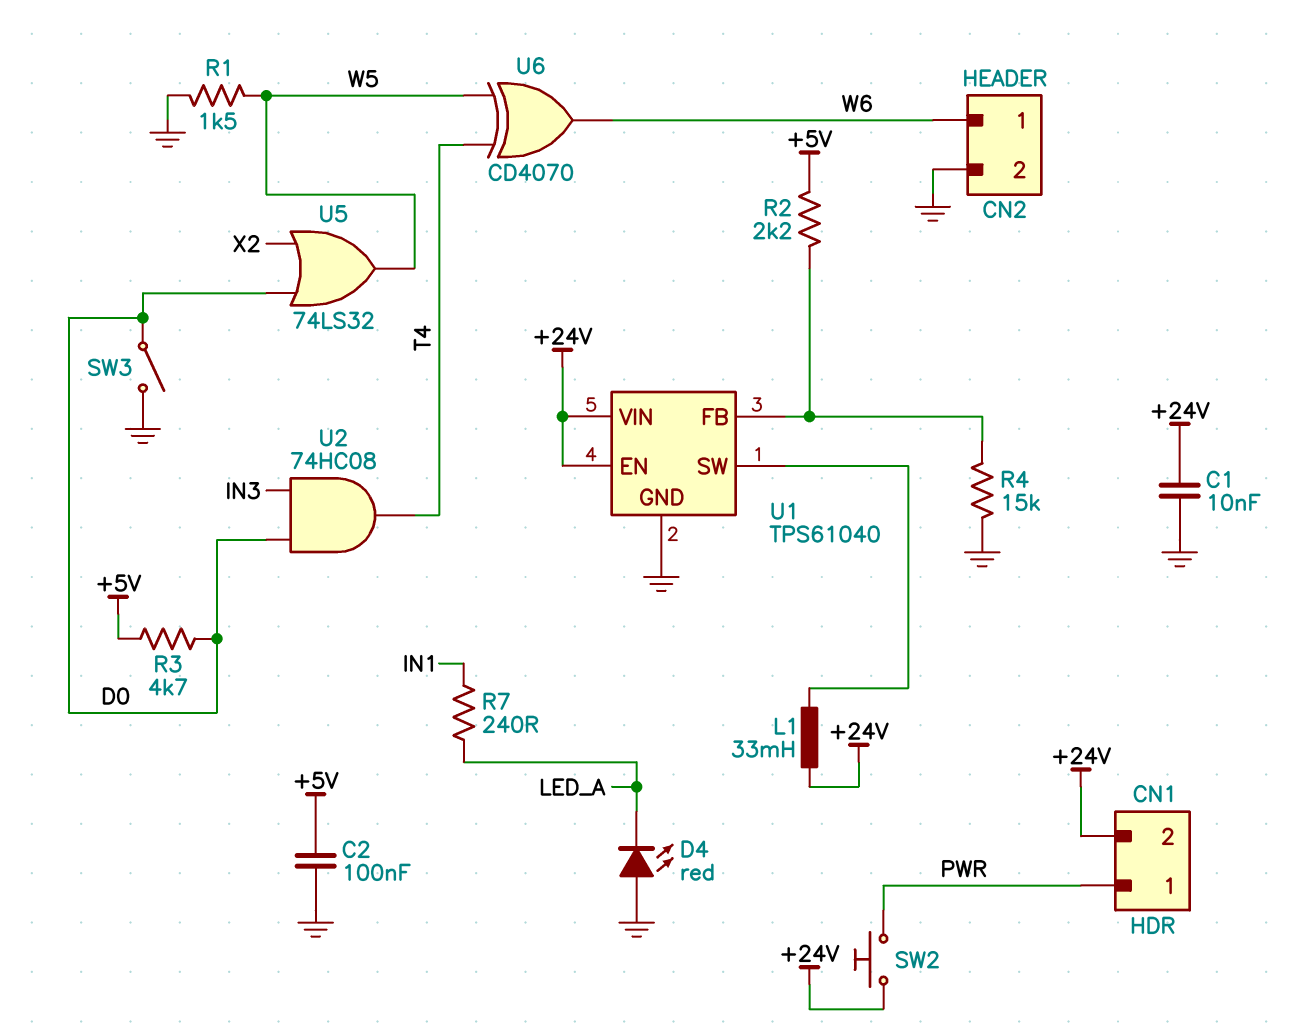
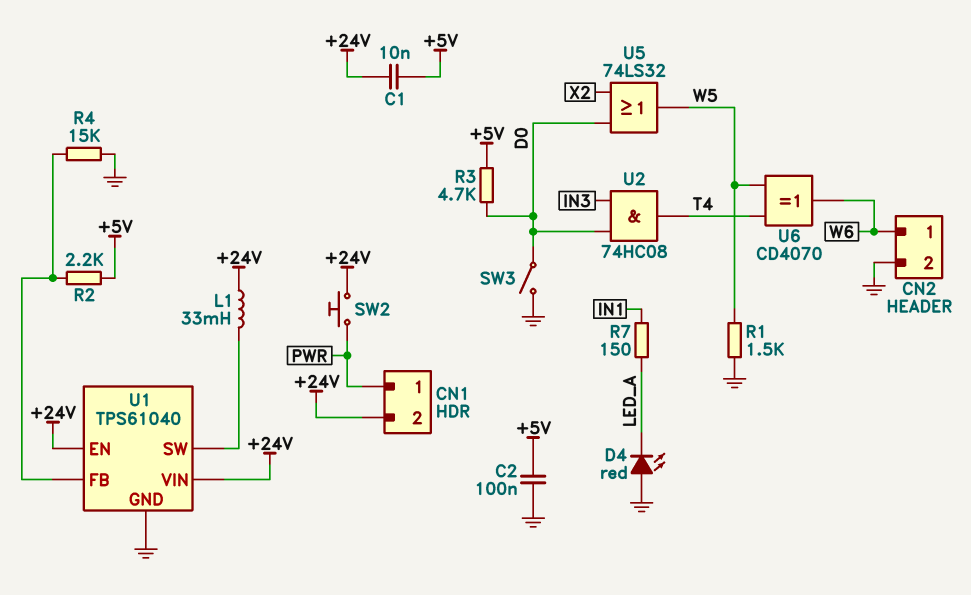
C1: 10nF (+24V, GND) -> 10nF (+5V, +24V)
R7: 240 (IN1, LED_A) -> 150 (IN1, LED_A)

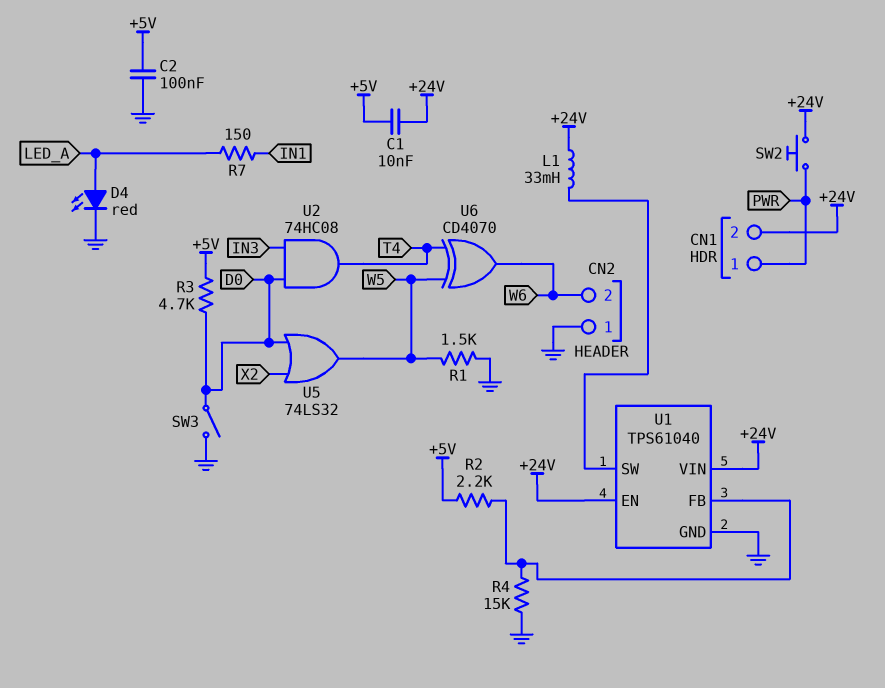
CN2 pin 1: W6 -> GND
CN2 pin 2: GND -> W6
D4: LED red (A GND, K LED_A) -> LED red (A LED_A, K GND)

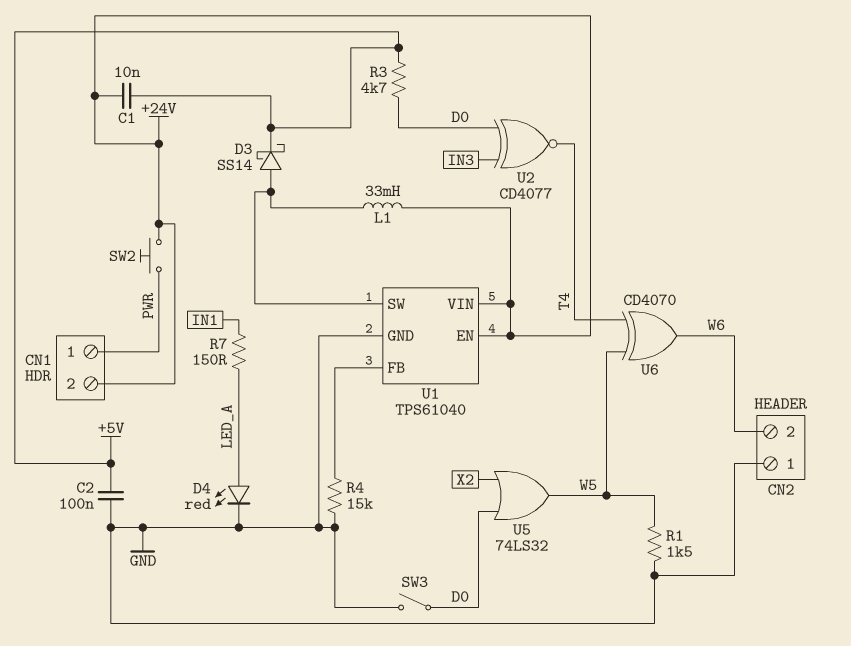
D3: none -> schottky SS14 (A U1/SW, K +5V)
R2: 2.2k (+5V, U1/FB) -> none
U2: AND 74HC08 (in D0, in IN3, out T4) -> XNOR CD4077 (in D0, in IN3, out T4)

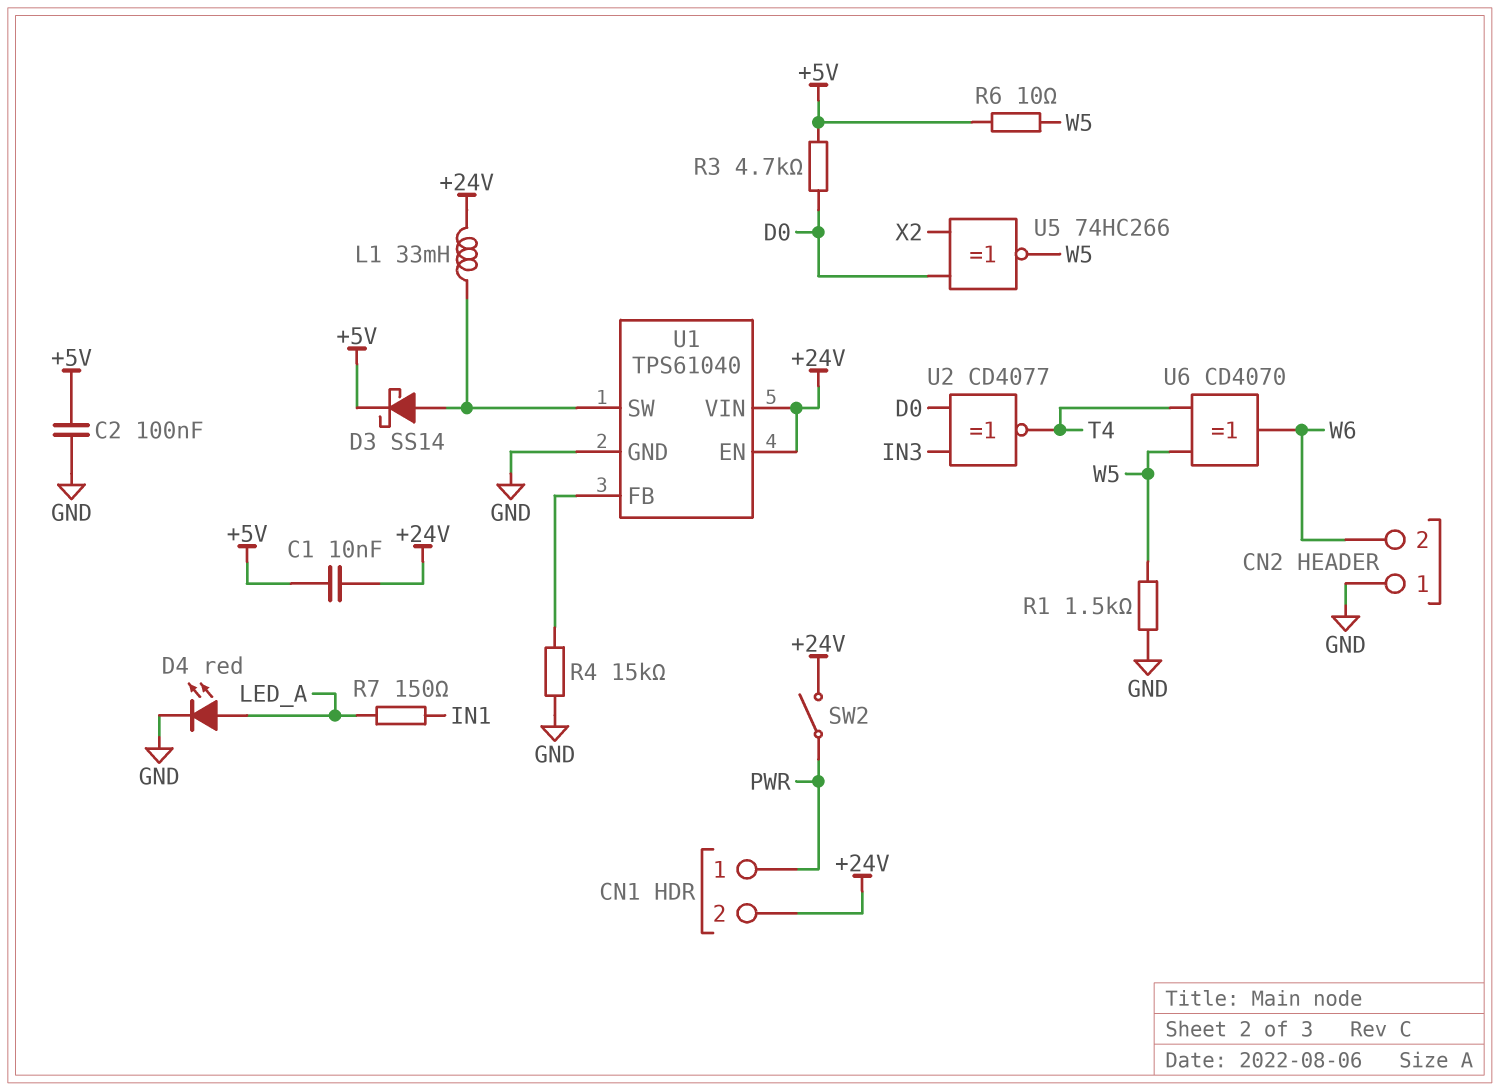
R6: none -> 10 (+5V, W5)
SW2: button (+24V, PWR) -> switch (+24V, PWR)
SW3: switch (D0, GND) -> none
U5: OR 74LS32 (in D0, in X2, out W5) -> XNOR 74HC266 (in D0, in X2, out W5)

